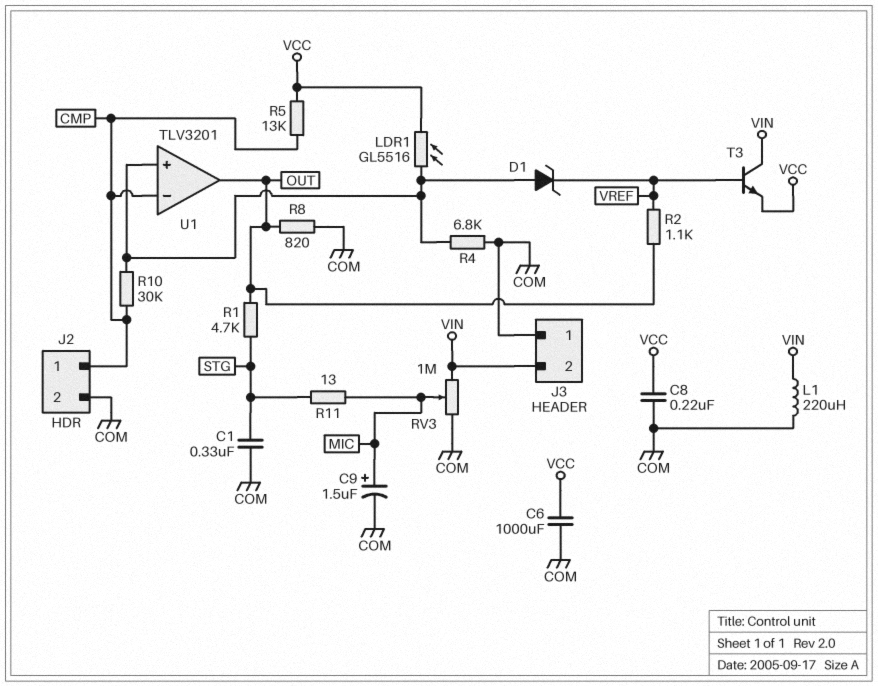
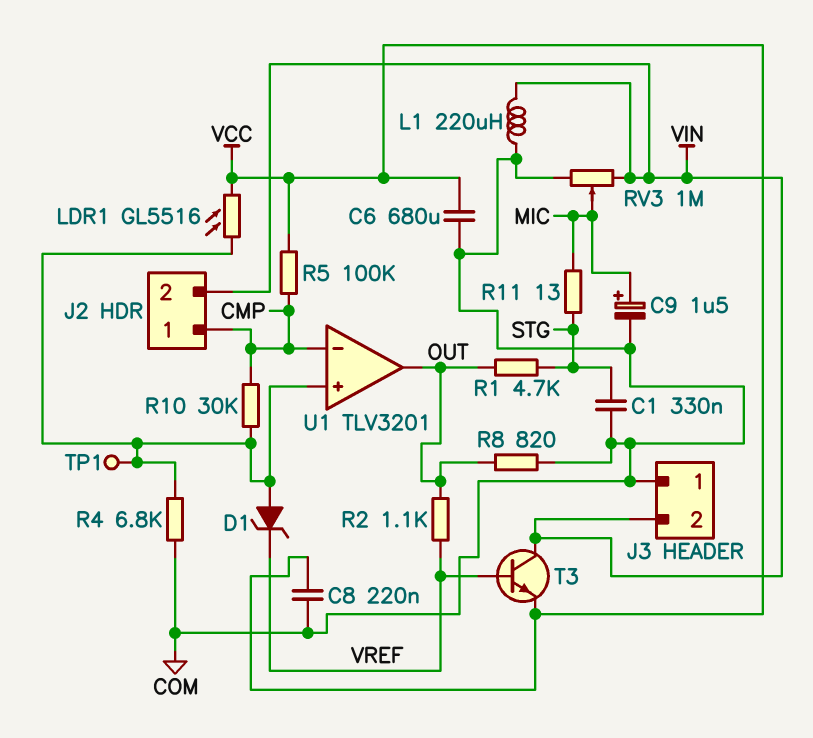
C6: 1000uF (COM, VCC) -> 680uF (COM, VCC)
J2 pin 2: COM -> VIN
R5: 13k (CMP, VCC) -> 100k (CMP, VCC)
TP1: none -> test point (U1/in+)

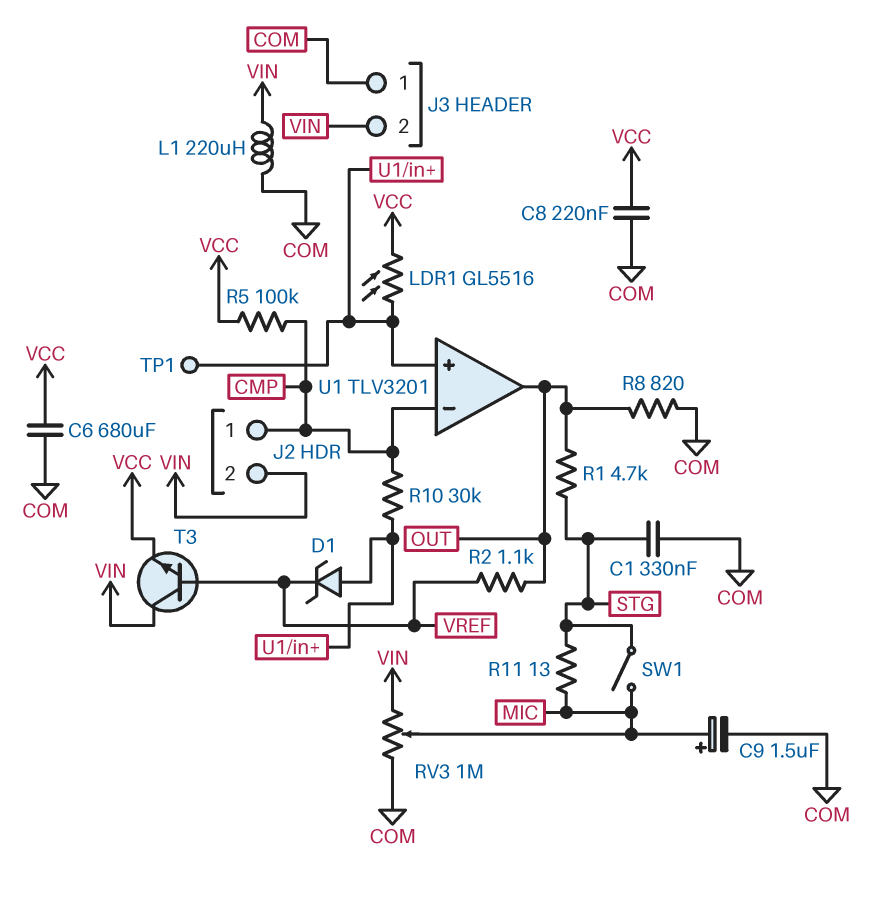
R4: 6.8k (COM, U1/in+) -> none
SW1: none -> switch (MIC, STG)

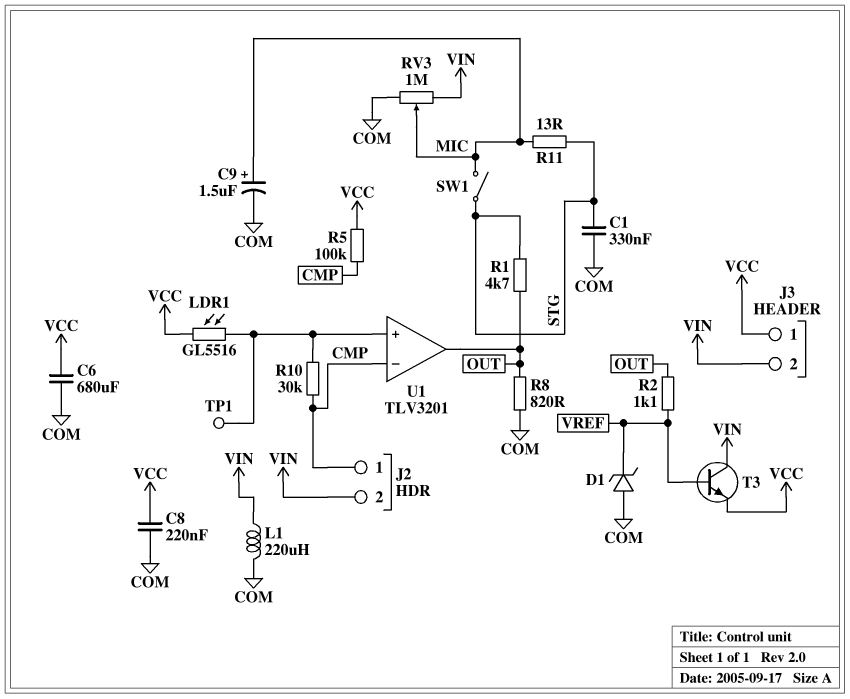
D1: zener (A U1/in+, K VREF) -> zener (A COM, K VREF)
J3 pin 1: COM -> VCC

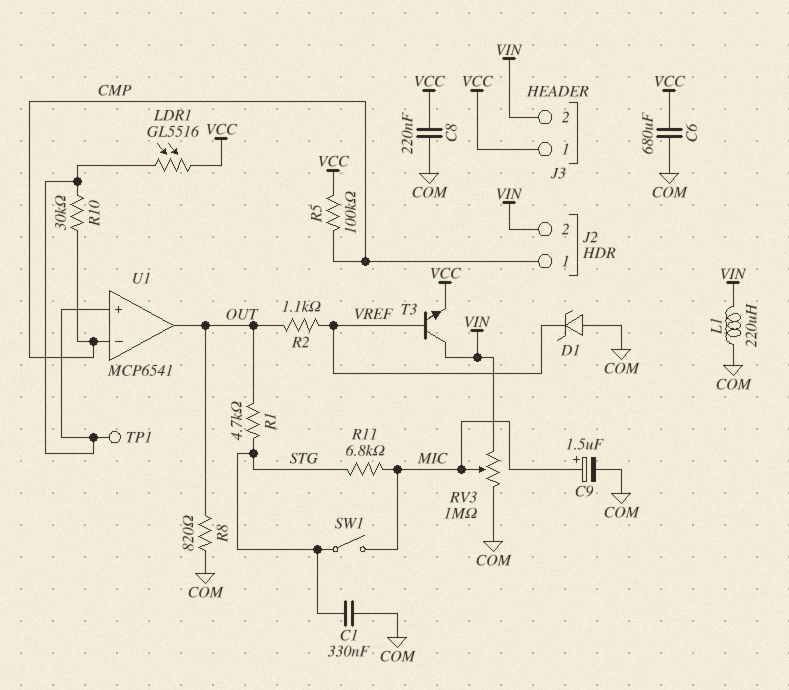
R11: 13 (MIC, STG) -> 6.8k (MIC, STG)
U1: TLV3201 -> MCP6541

